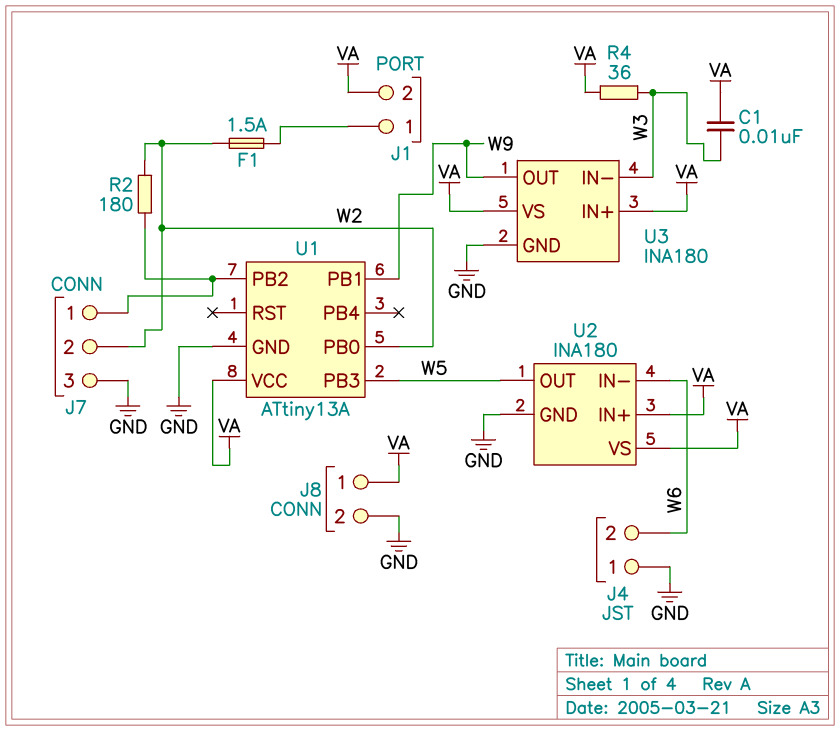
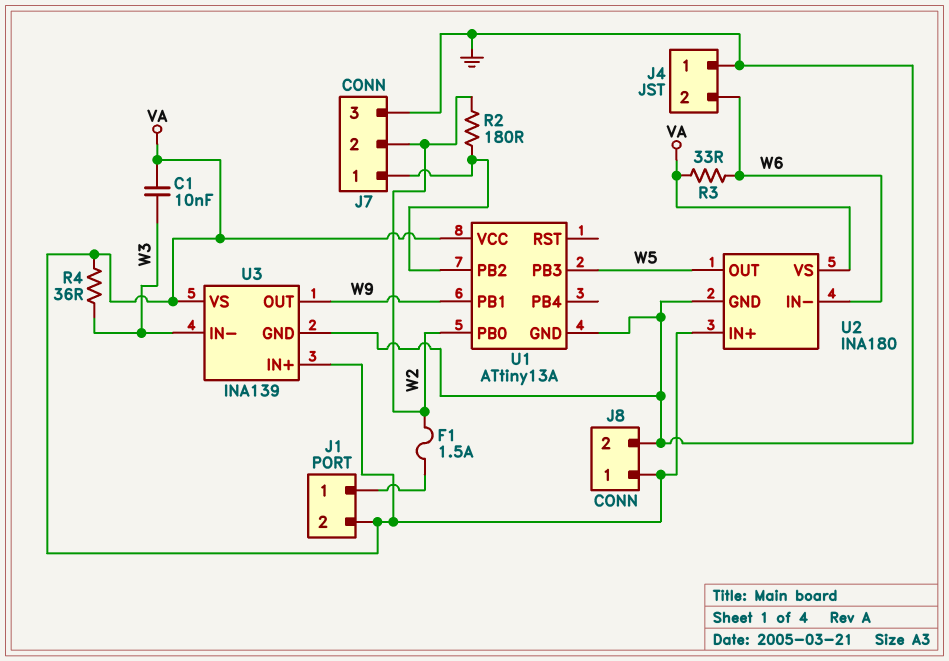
R3: none -> 33 (VA, W6)
U3: INA180 -> INA139

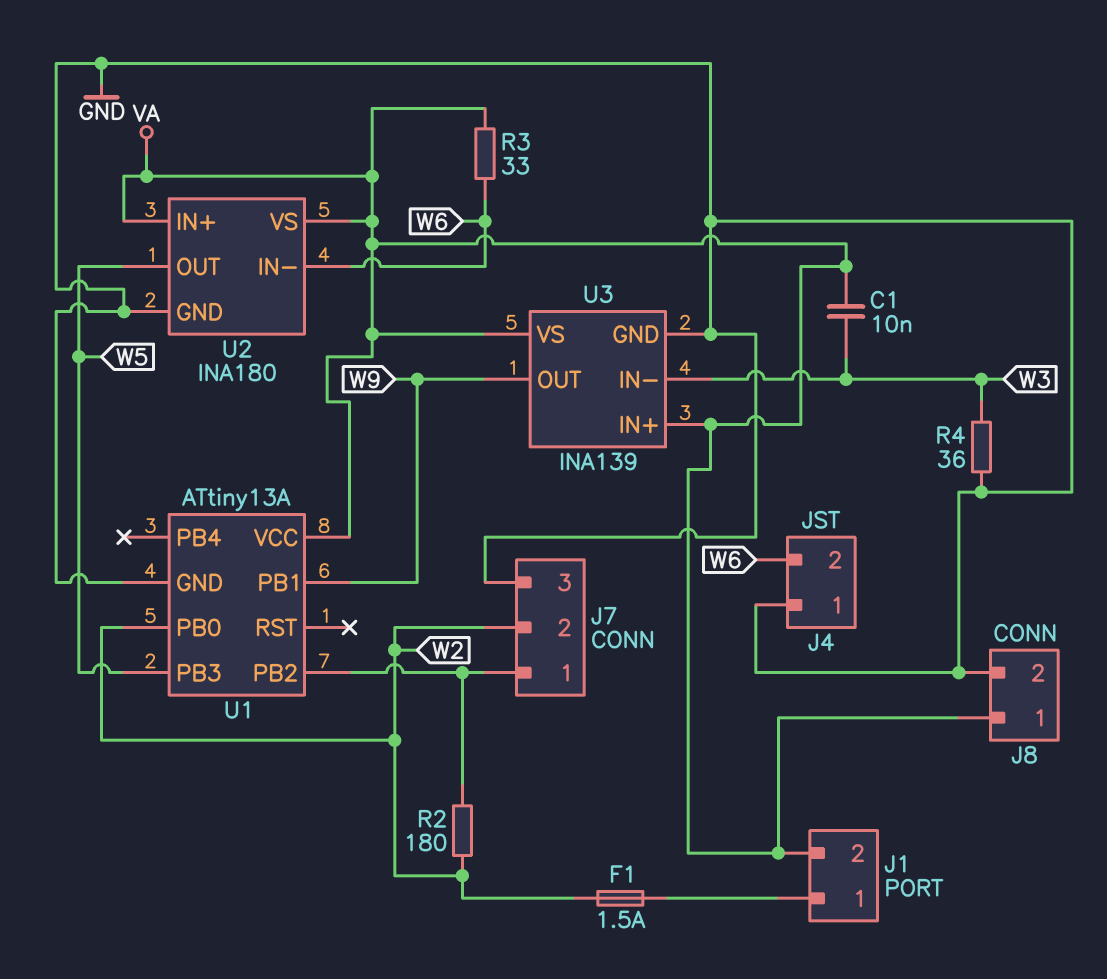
R4: 36 (VA, W3) -> 36 (GND, W3)

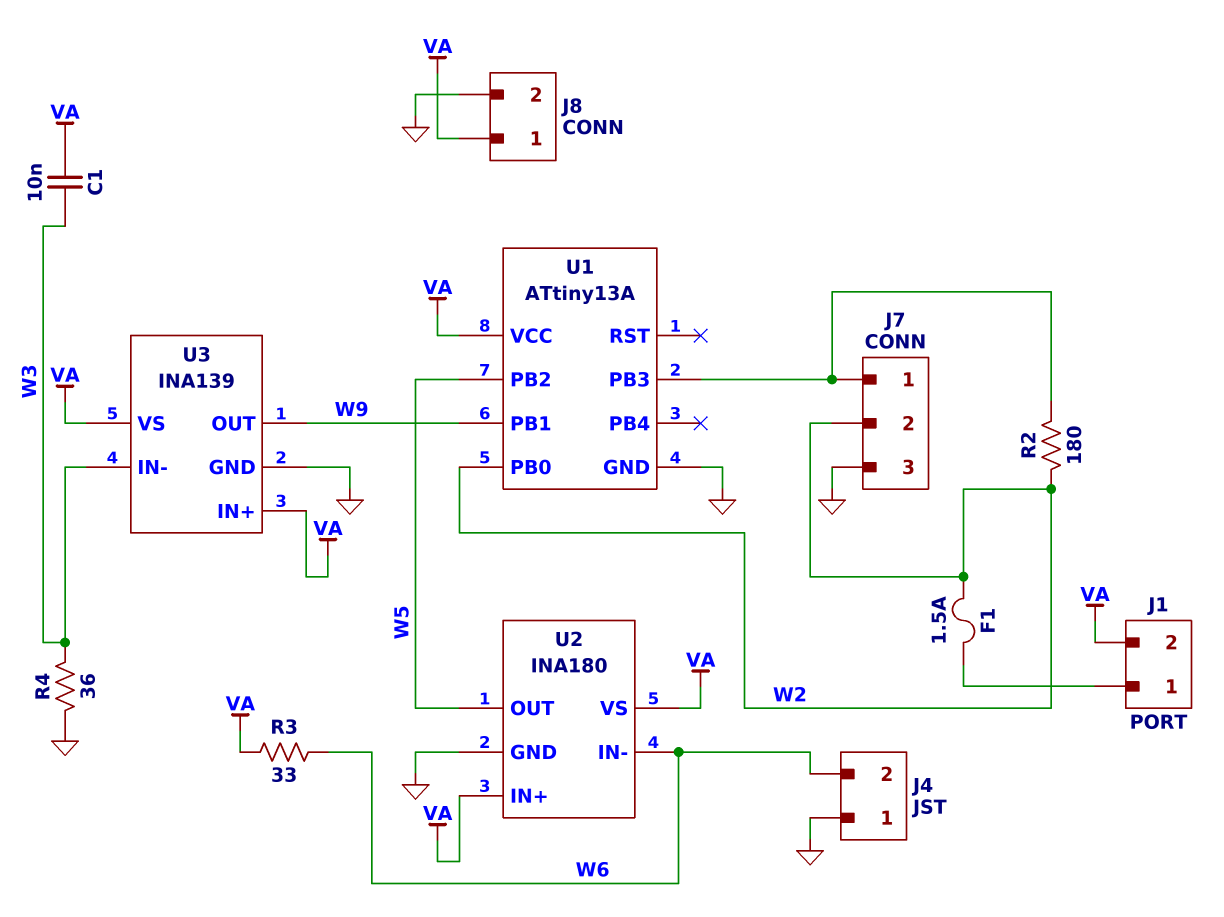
U1 pin PB2: J7/1 -> W5
U1 pin PB3: W5 -> J7/1

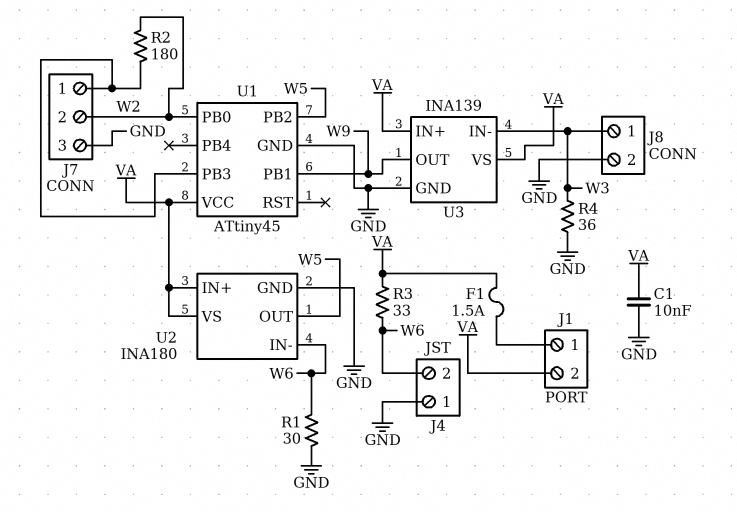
C1: 10nF (VA, W3) -> 10nF (GND, VA)
F1: 1.5A (J1/1, W2) -> 1.5A (J1/1, VA)
J8 pin 1: VA -> W3
R1: none -> 30 (GND, W6)
U1: ATtiny13A -> ATtiny45

